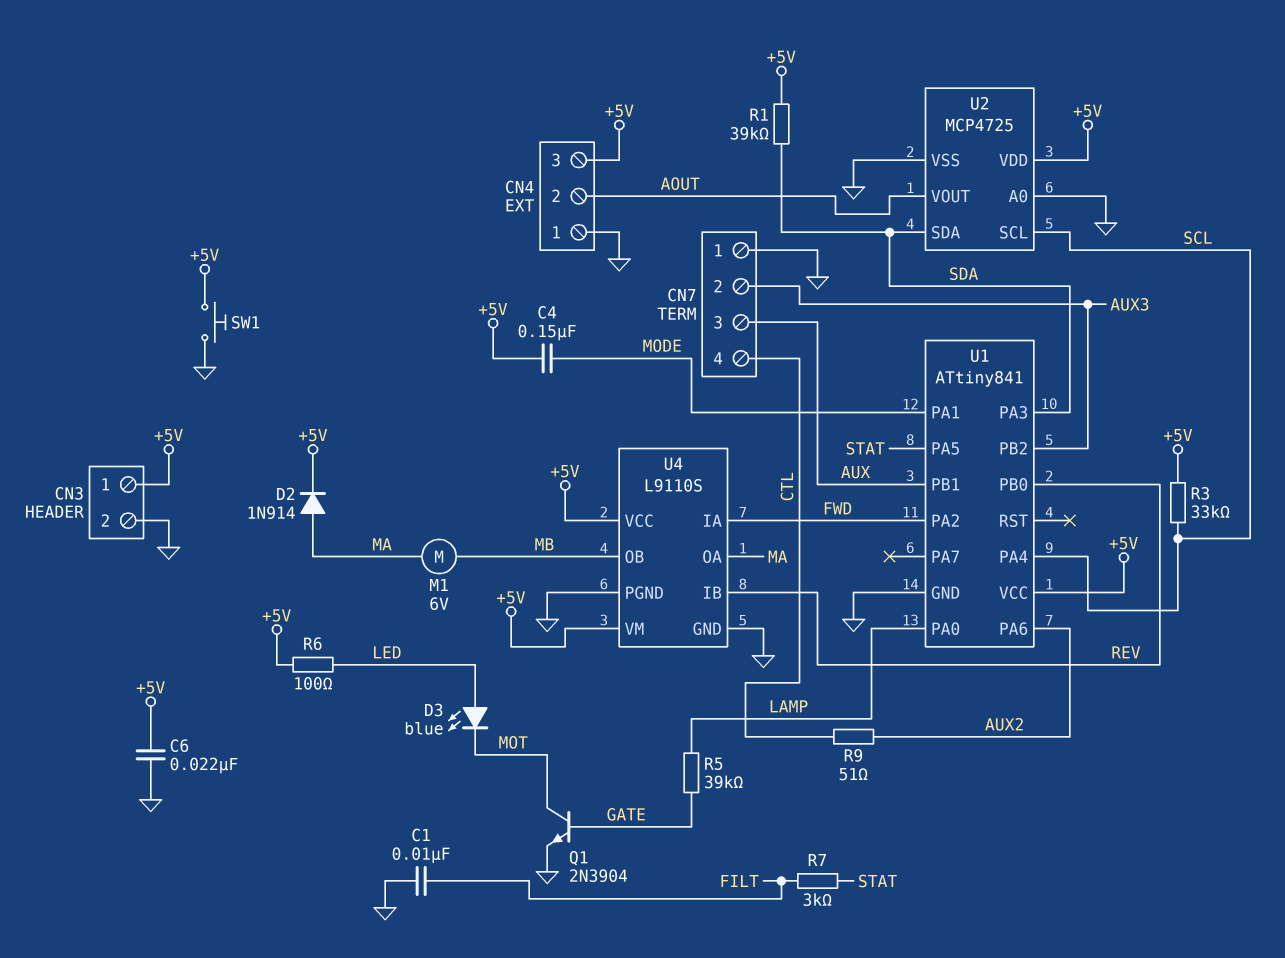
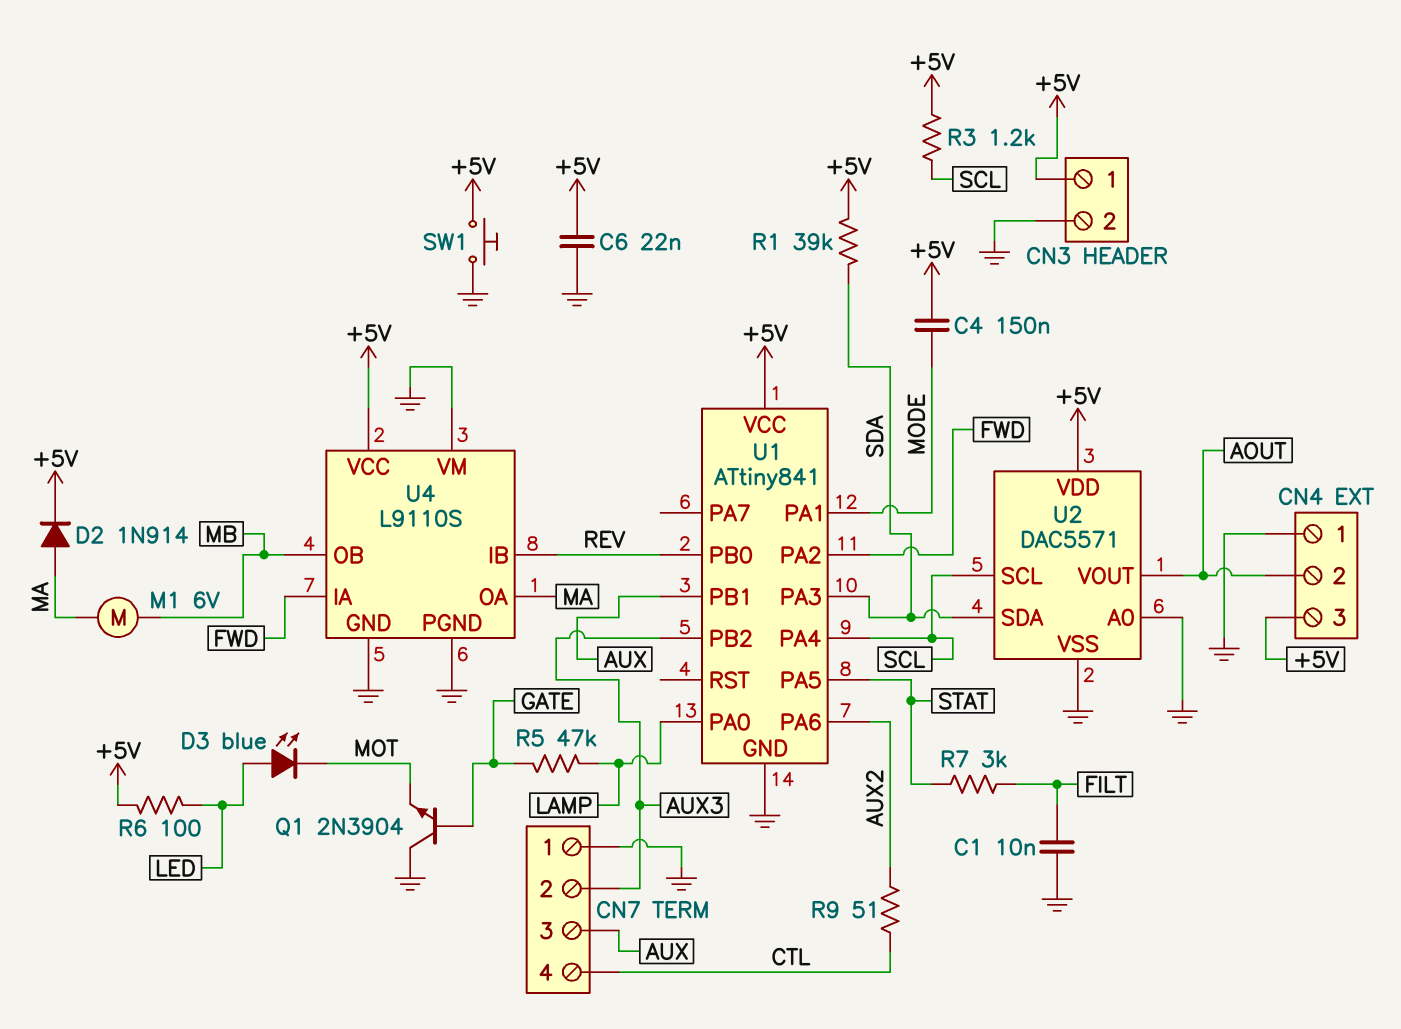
Q1: NPN 2N3904 (B GATE, C MOT, E GND) -> NPN 2N3904 (B GATE, C GND, E MOT)
R3: 33k (+5V, SCL) -> 1.2k (+5V, SCL)
R5: 39k (GATE, LAMP) -> 47k (GATE, LAMP)
U2: MCP4725 -> DAC5571
U4 pin VM: +5V -> GND

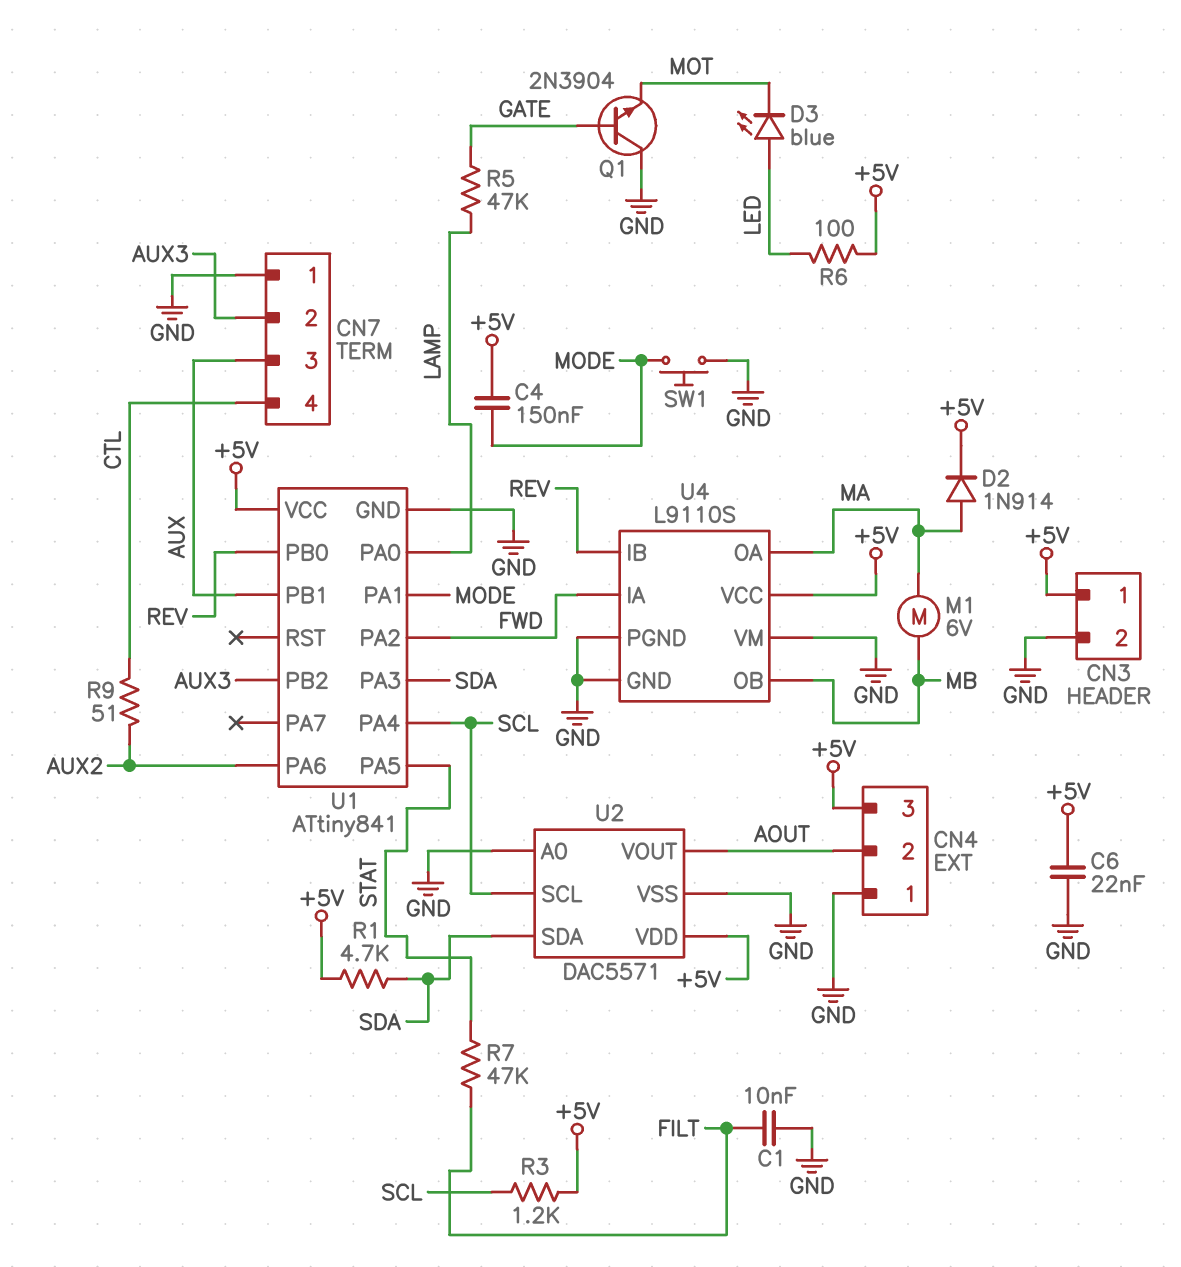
R1: 39k (+5V, SDA) -> 4.7k (+5V, SDA)
R7: 3k (FILT, STAT) -> 47k (FILT, STAT)
SW1: button (+5V, GND) -> button (GND, MODE)

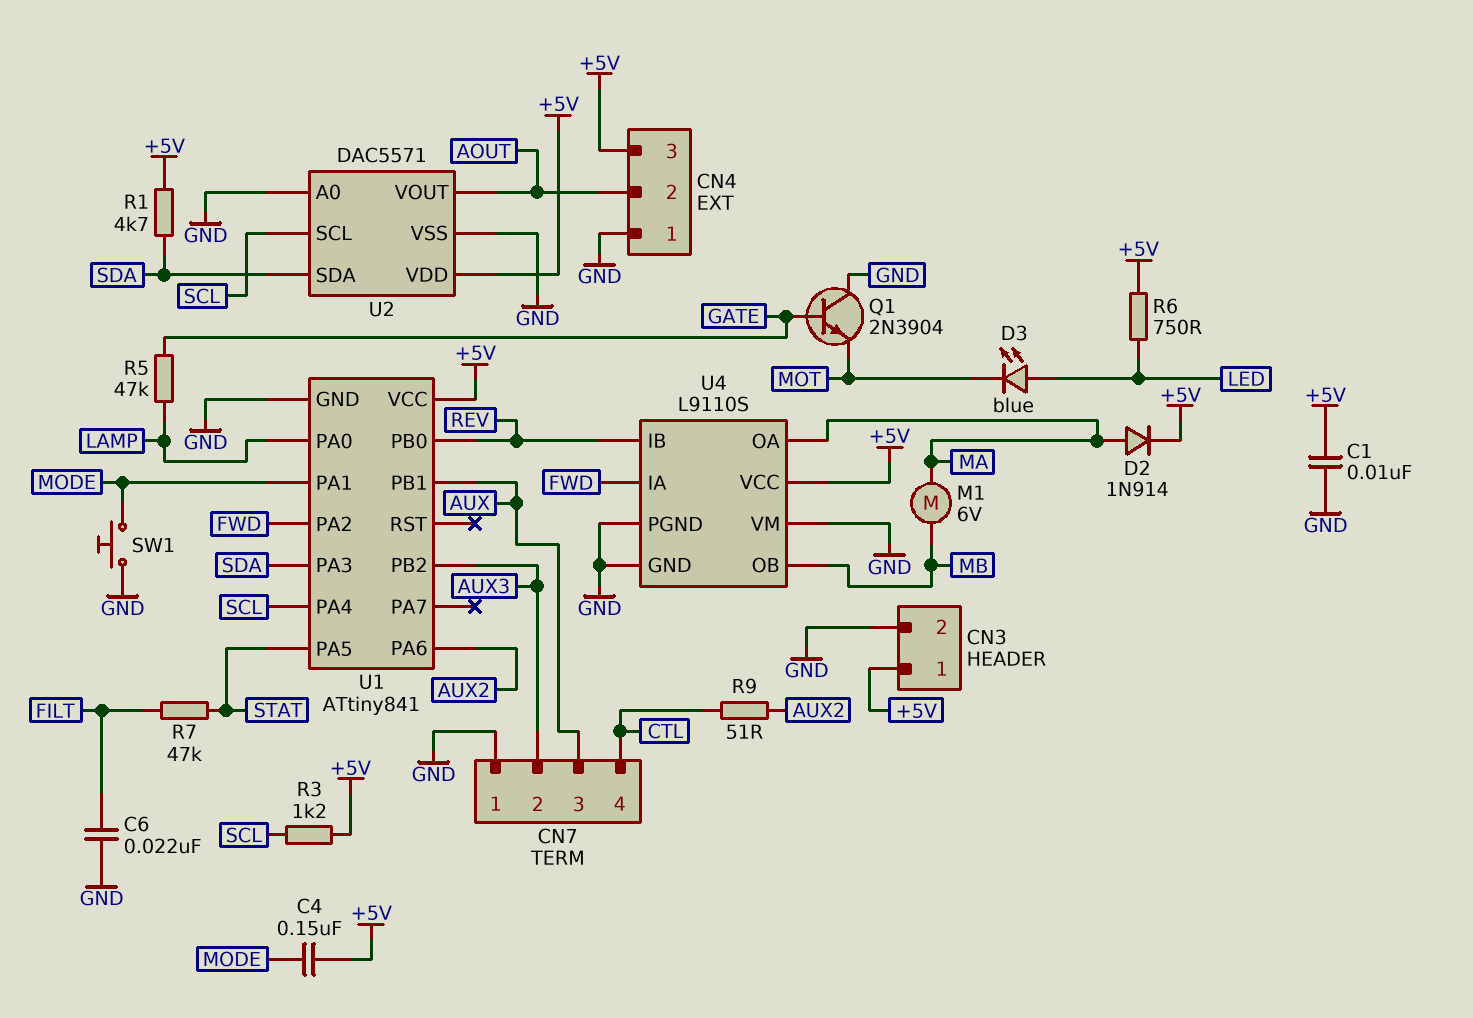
C1: 10nF (FILT, GND) -> 10nF (+5V, GND)
C6: 22nF (+5V, GND) -> 22nF (FILT, GND)
R6: 100 (+5V, LED) -> 750 (+5V, LED)

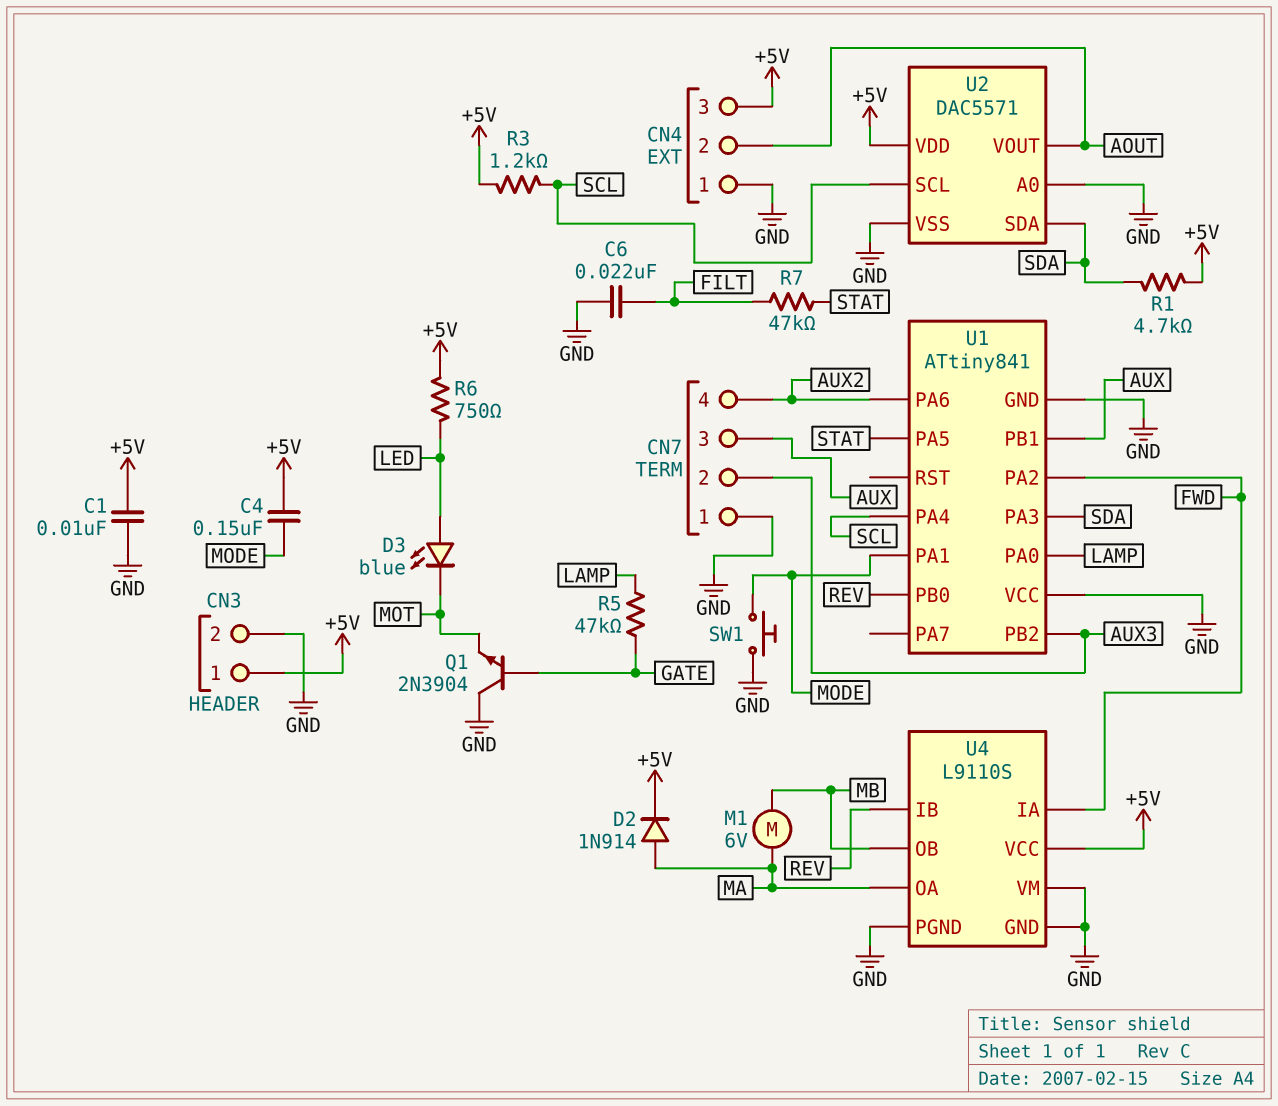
CN7 pin 4: CTL -> AUX2
R9: 51 (AUX2, CTL) -> none
U1 pin VCC: +5V -> GND

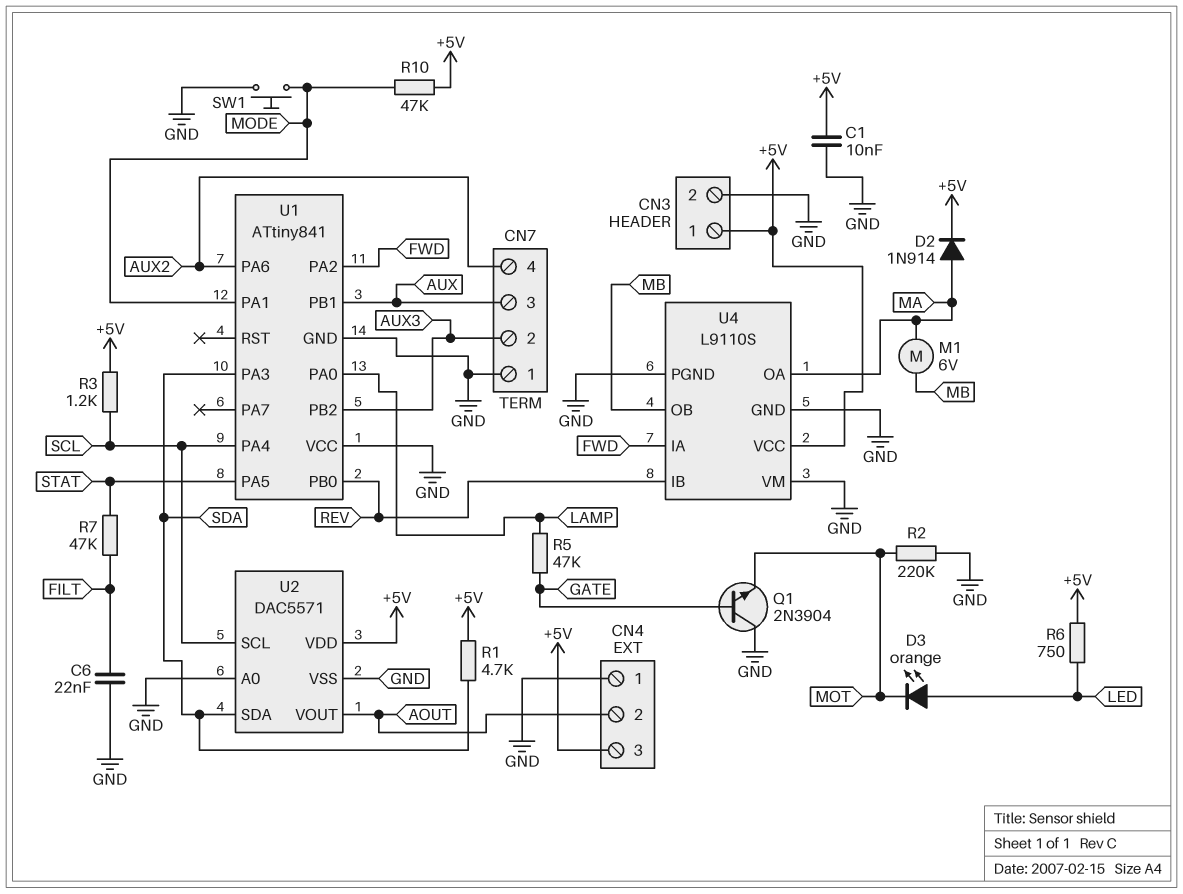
C4: 150nF (+5V, MODE) -> none
D3: LED blue (A LED, K MOT) -> LED orange (A LED, K MOT)
R2: none -> 220k (GND, MOT)
R10: none -> 47k (+5V, MODE)

